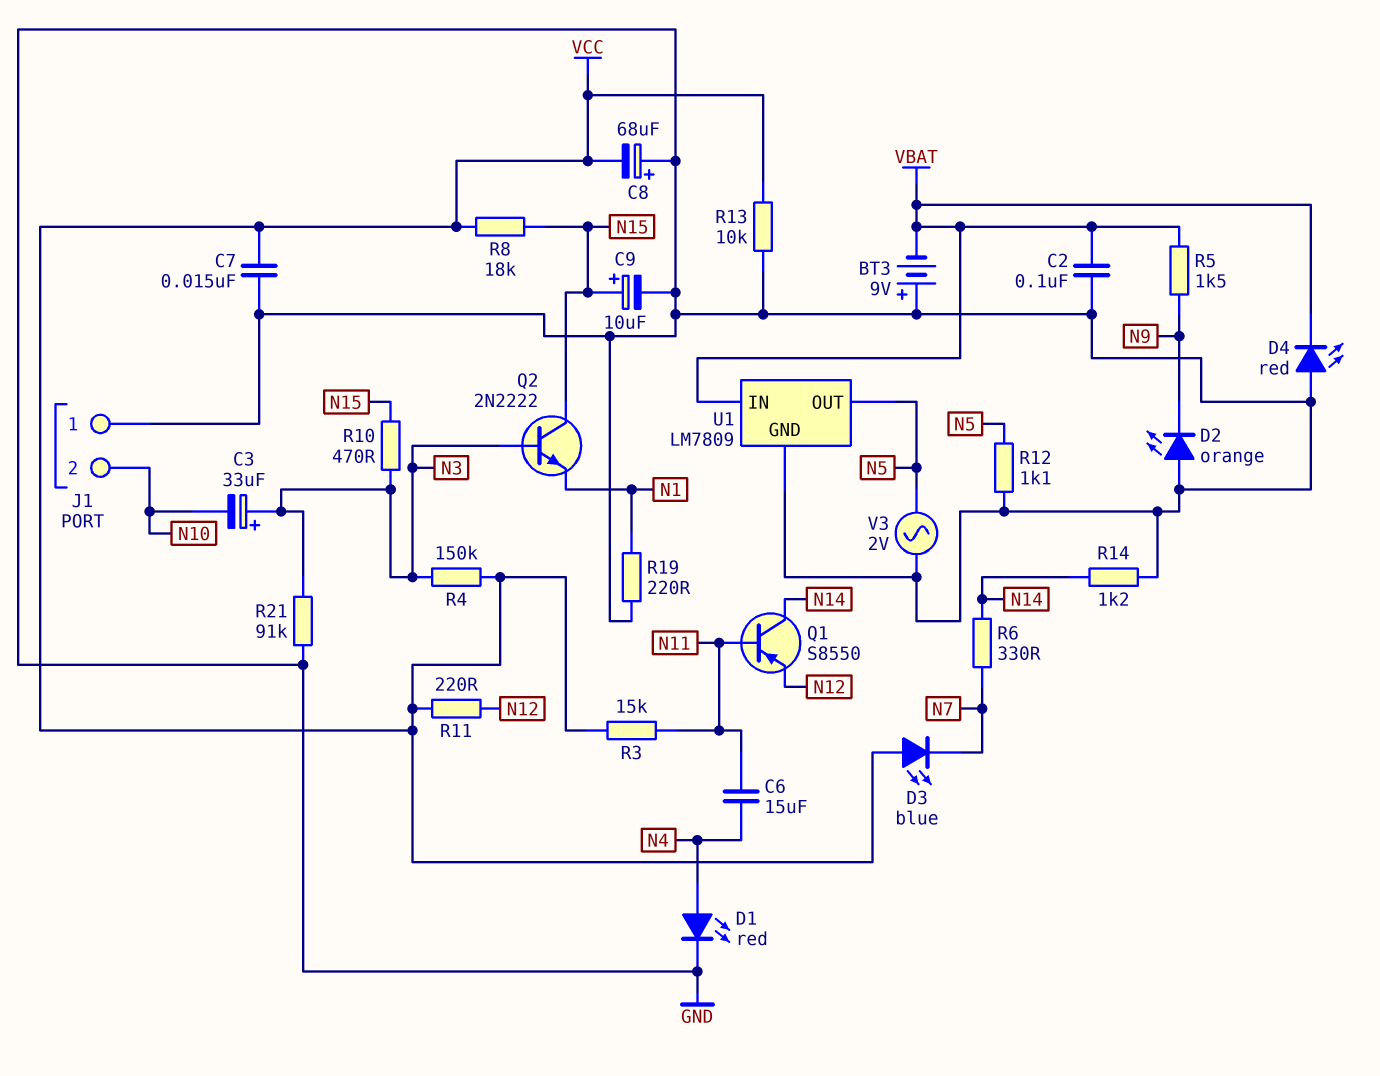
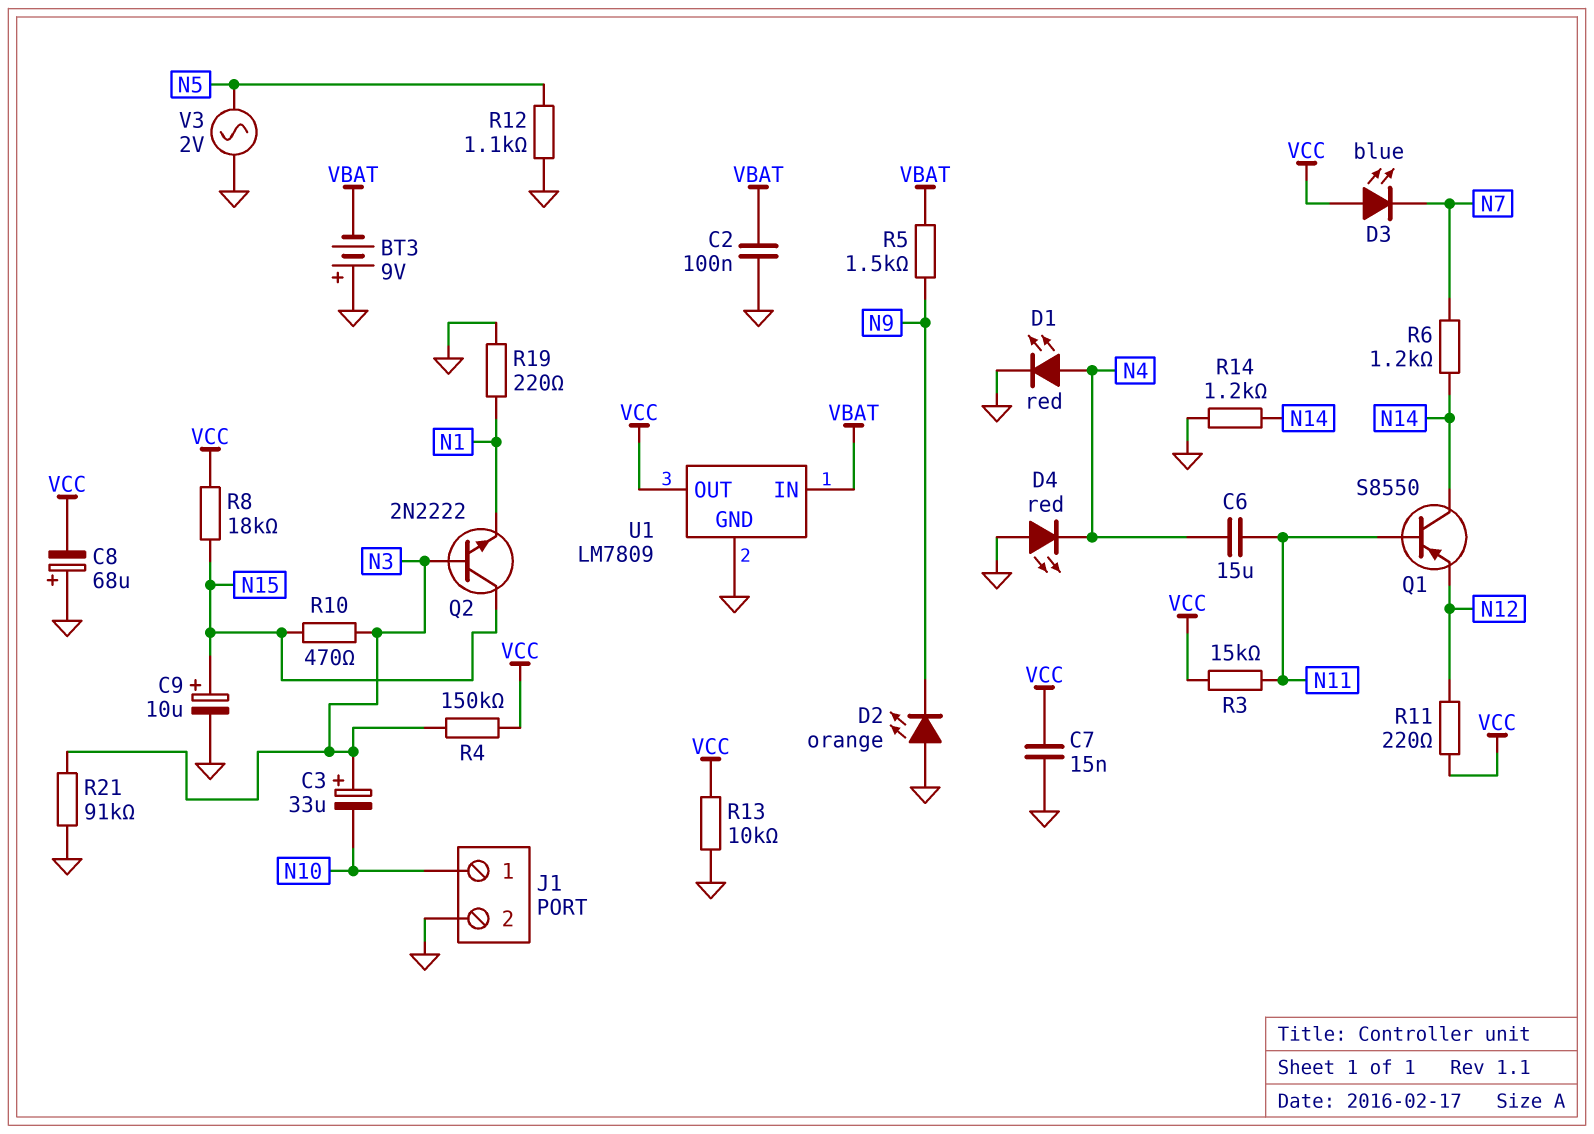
D4: LED red (A GND, K VBAT) -> LED red (A GND, K N4)
J1 pin 1: GND -> N10
J1 pin 2: N10 -> GND
R6: 330 (N7, N14) -> 1.2k (N7, N14)
U1 pin OUT: N5 -> VCC

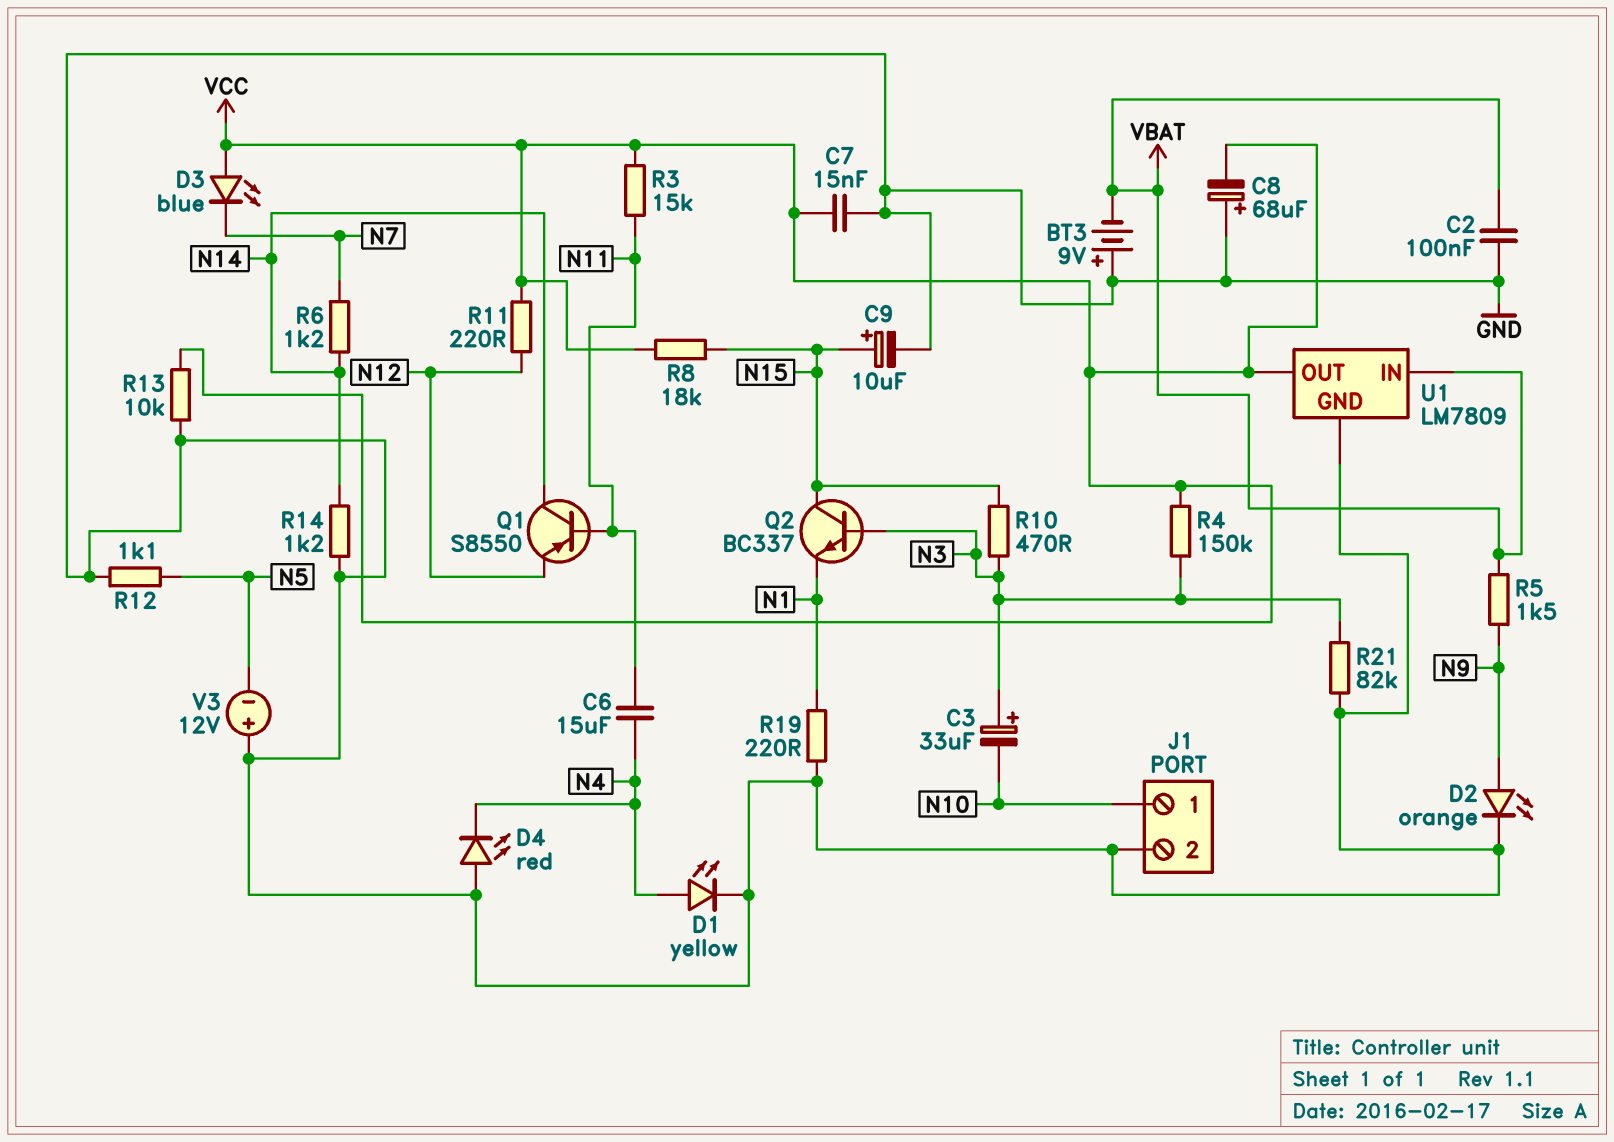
D1: LED red (A N4, K GND) -> LED yellow (A N4, K GND)
D2: LED orange (A GND, K N9) -> LED orange (A N9, K GND)
Q2: NPN 2N2222 (B N3, C N15, E N1) -> NPN BC337 (B N3, C N15, E N1)
R21: 91k (GND, N3) -> 82k (GND, N3)
V3: AC 2V (GND, N5) -> 12V (plus GND, minus N5)

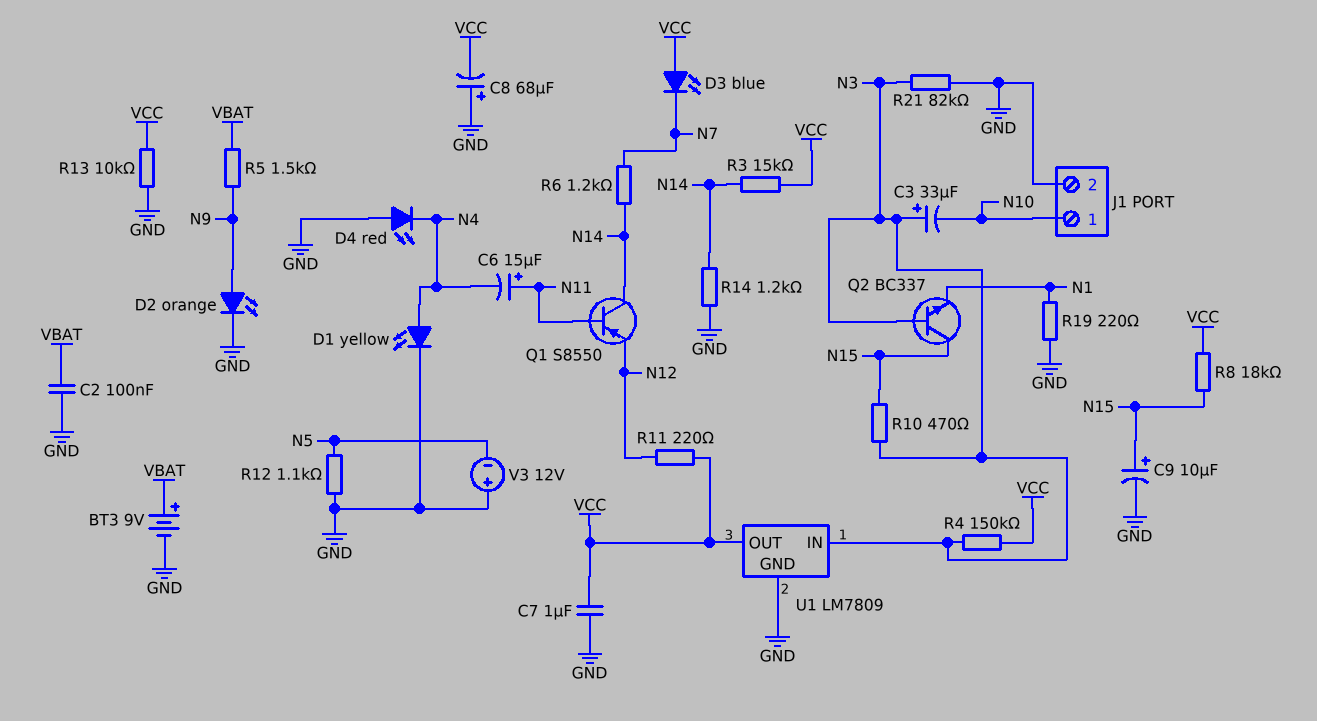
BT3: 9V (plus GND, minus VBAT) -> 9V (plus VBAT, minus GND)
C6: 15uF (N4, N11) -> 15uF (plus N11, minus N4)
C7: 15nF (GND, VCC) -> 1uF (GND, VCC)
R3: 15k (N11, VCC) -> 15k (N14, VCC)
U1 pin IN: VBAT -> N3

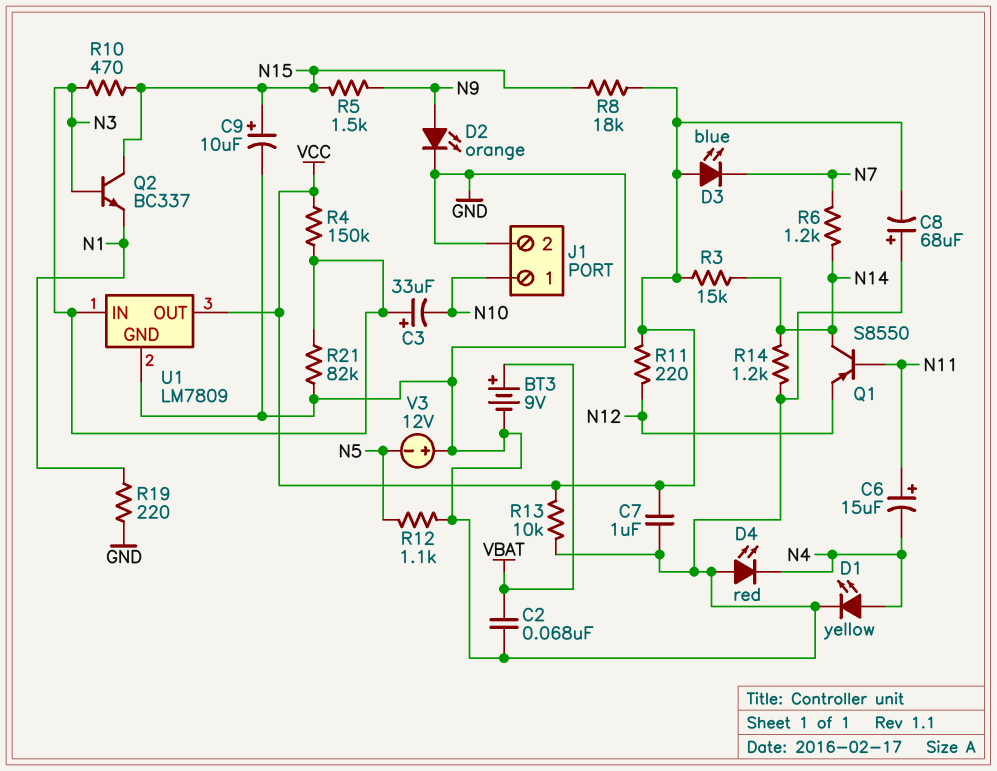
C2: 100nF (GND, VBAT) -> 68nF (GND, VBAT)
R5: 1.5k (N9, VBAT) -> 1.5k (N9, N15)

